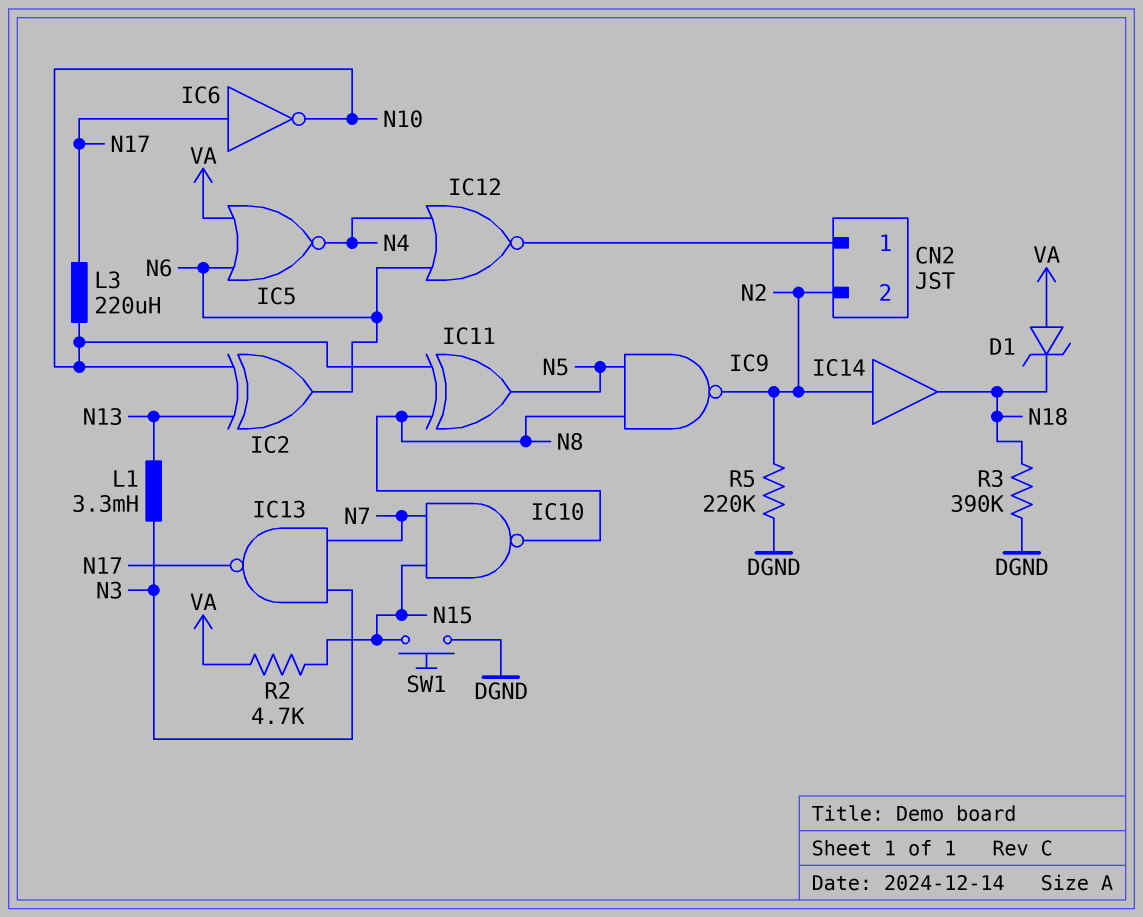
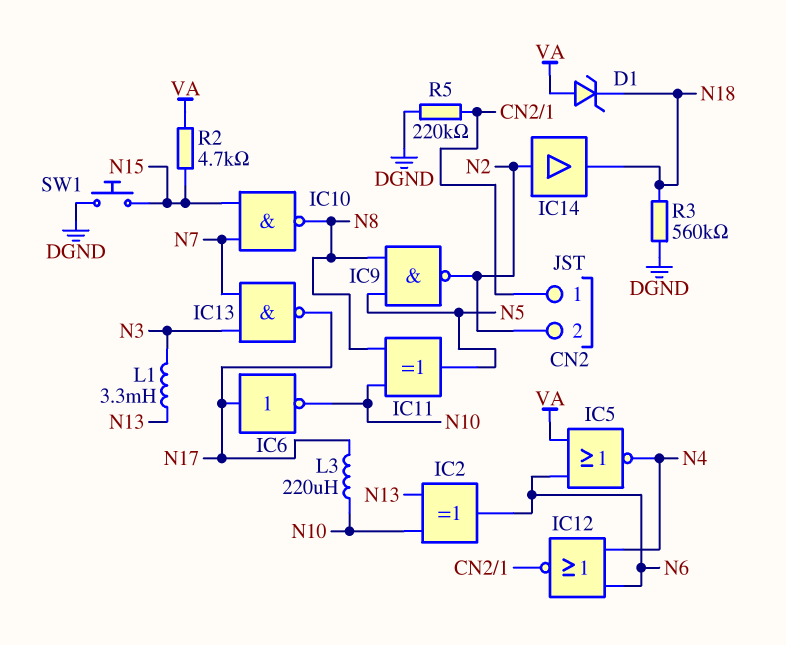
R3: 390k (DGND, N18) -> 560k (DGND, N18)
R5: 220k (DGND, N2) -> 220k (CN2/1, DGND)

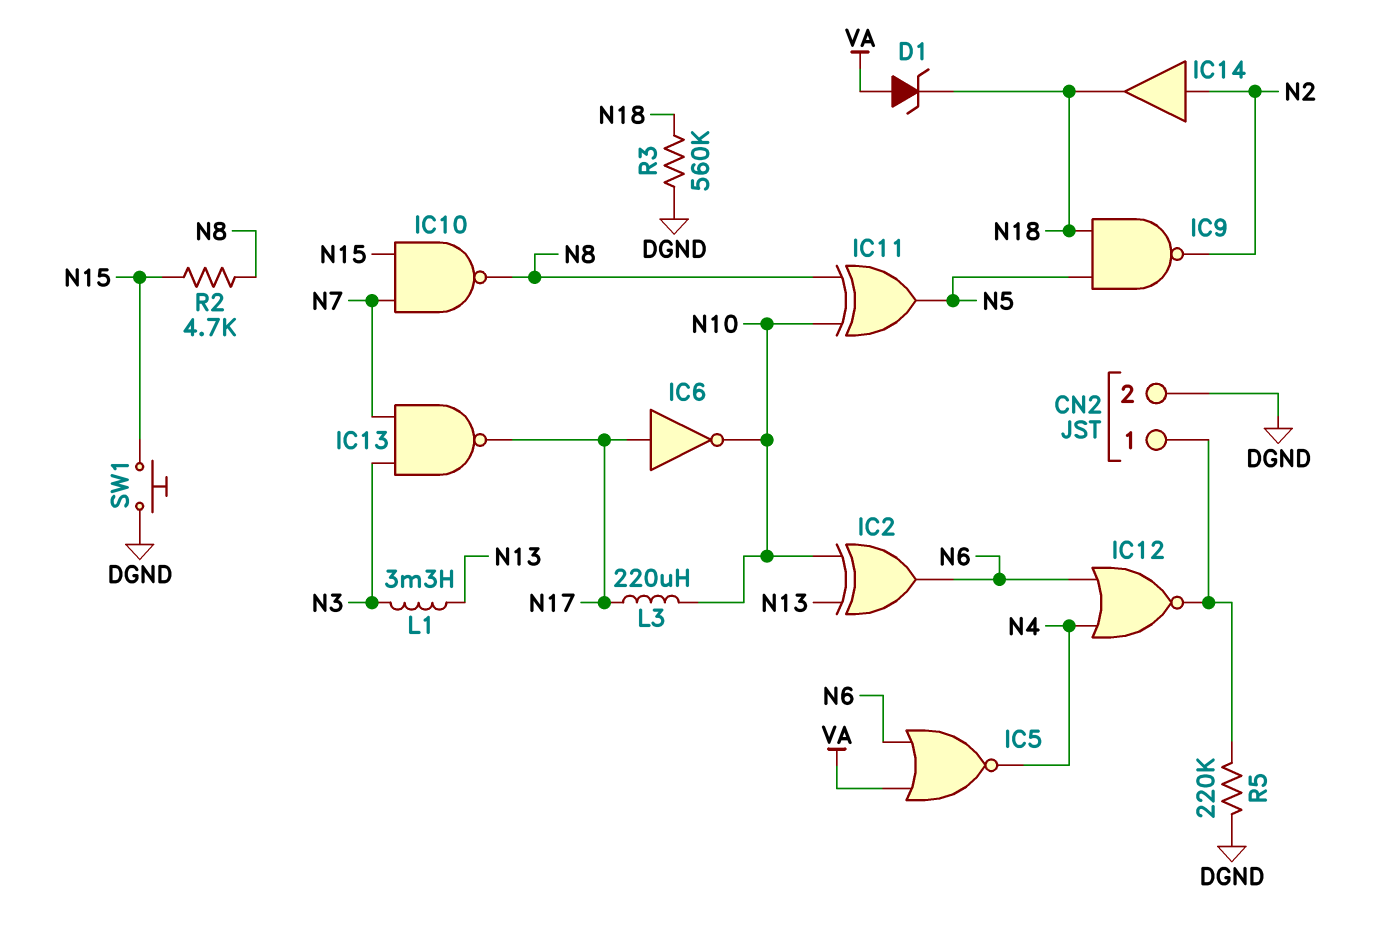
CN2 pin 2: N2 -> DGND
IC9: NAND (in N5, in N8, out N2) -> NAND (in N5, in N18, out N2)
R2: 4.7k (N15, VA) -> 4.7k (N8, N15)

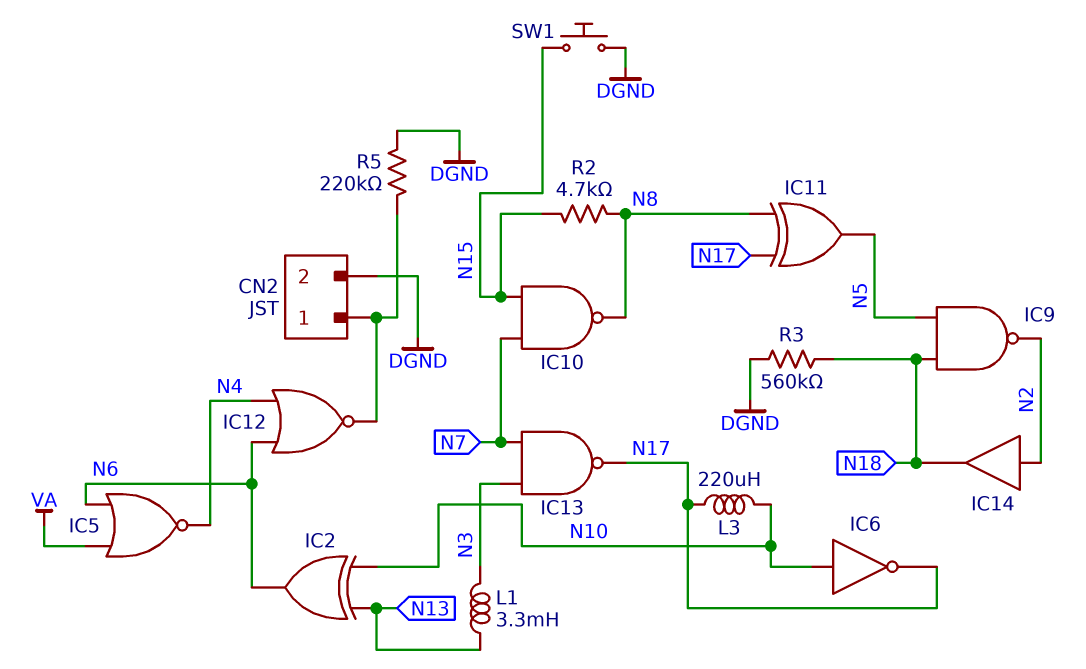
D1: zener (A VA, K N18) -> none
IC6: NOT (in N17, out N10) -> NOT (in N10, out N17)
IC11: XOR (in N8, in N10, out N5) -> XOR (in N8, in N17, out N5)

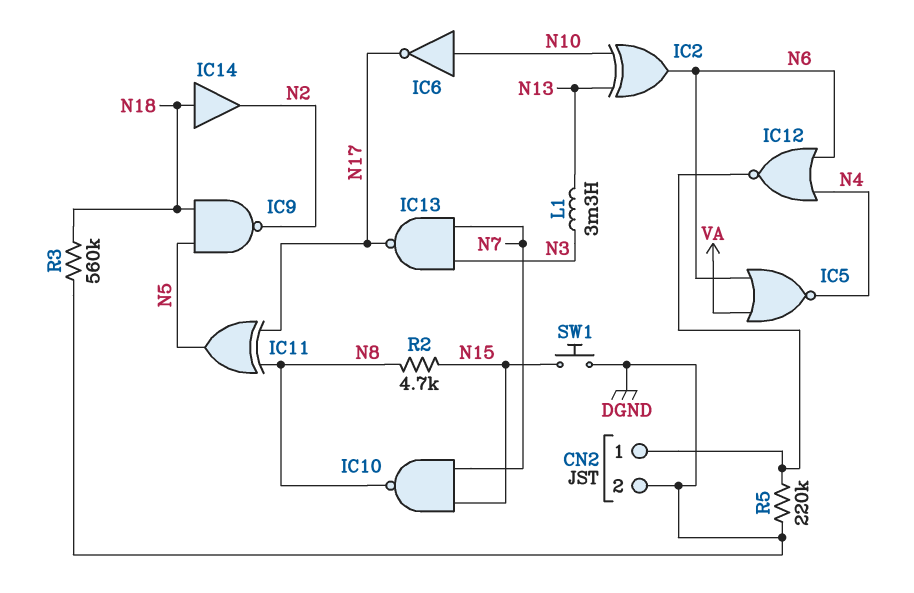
IC14: buffer (in N2, out N18) -> buffer (in N18, out N2)
L3: 220uH (N10, N17) -> none

